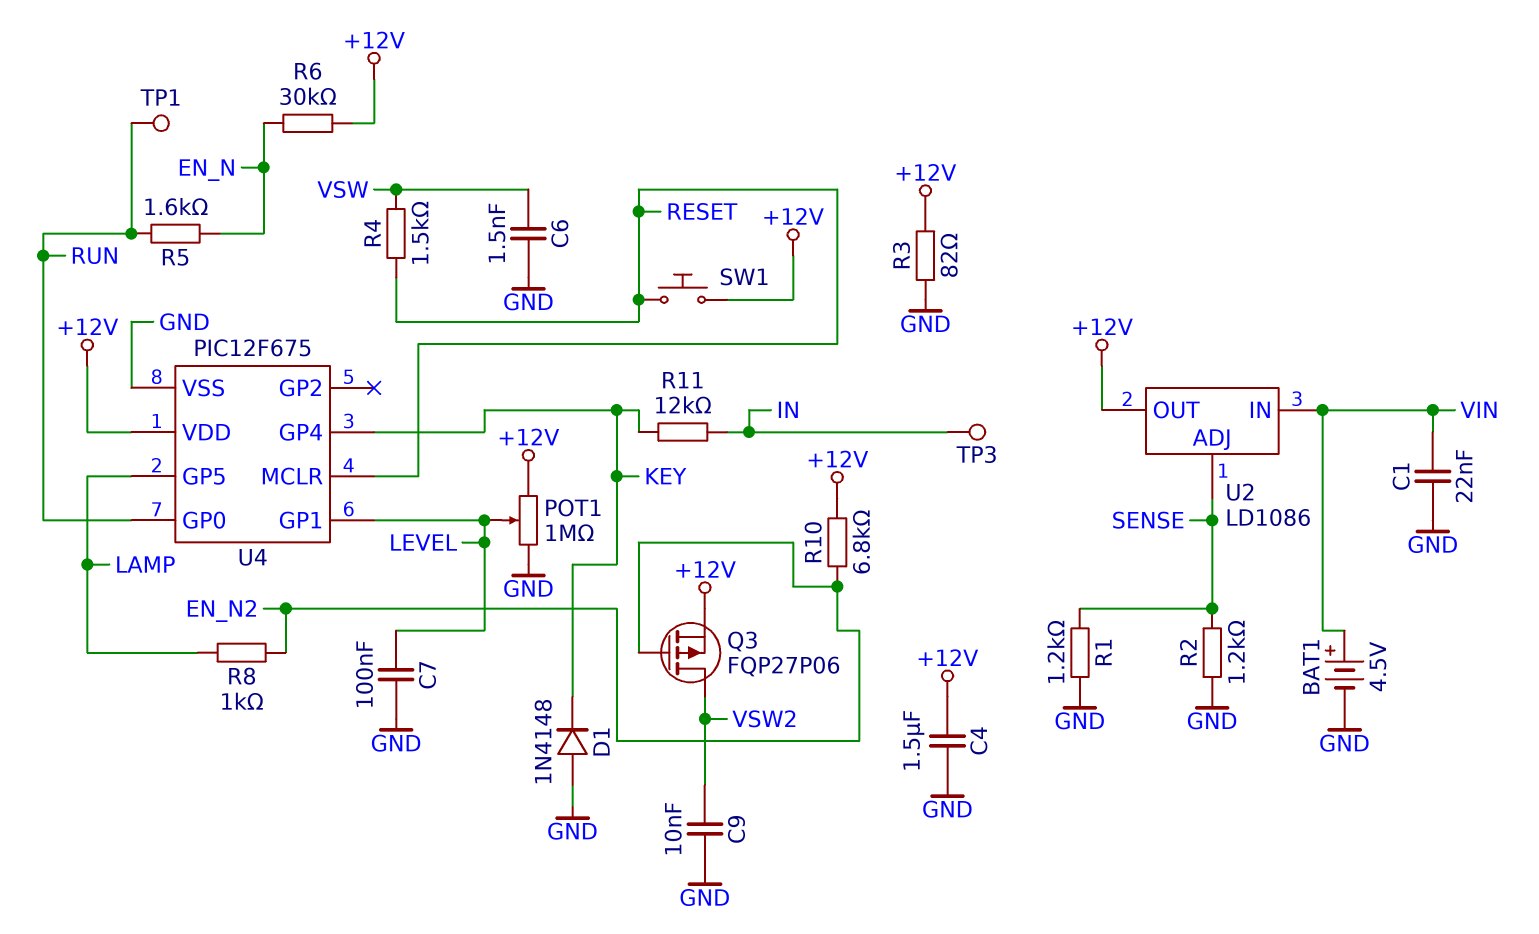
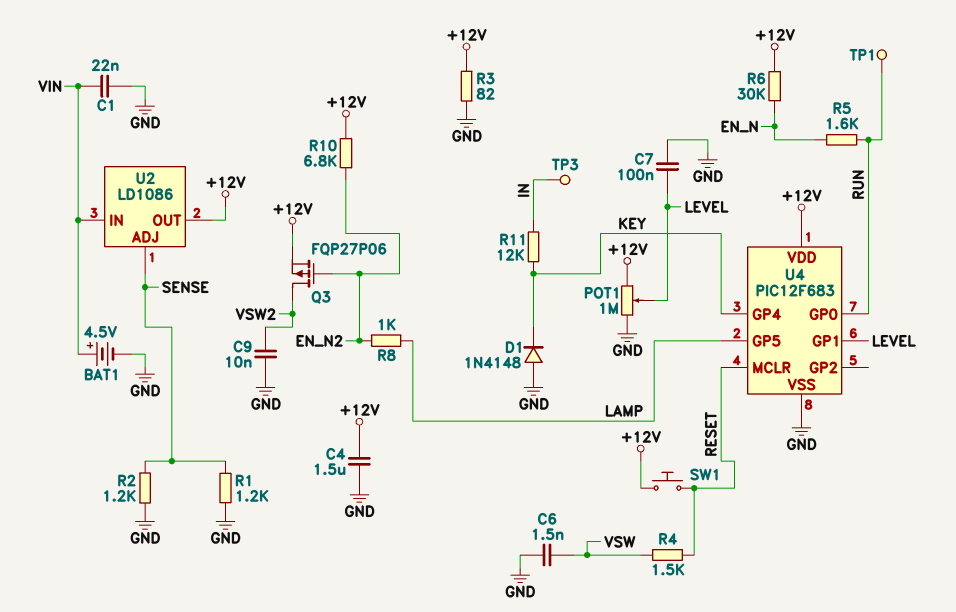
U4: PIC12F675 -> PIC12F683

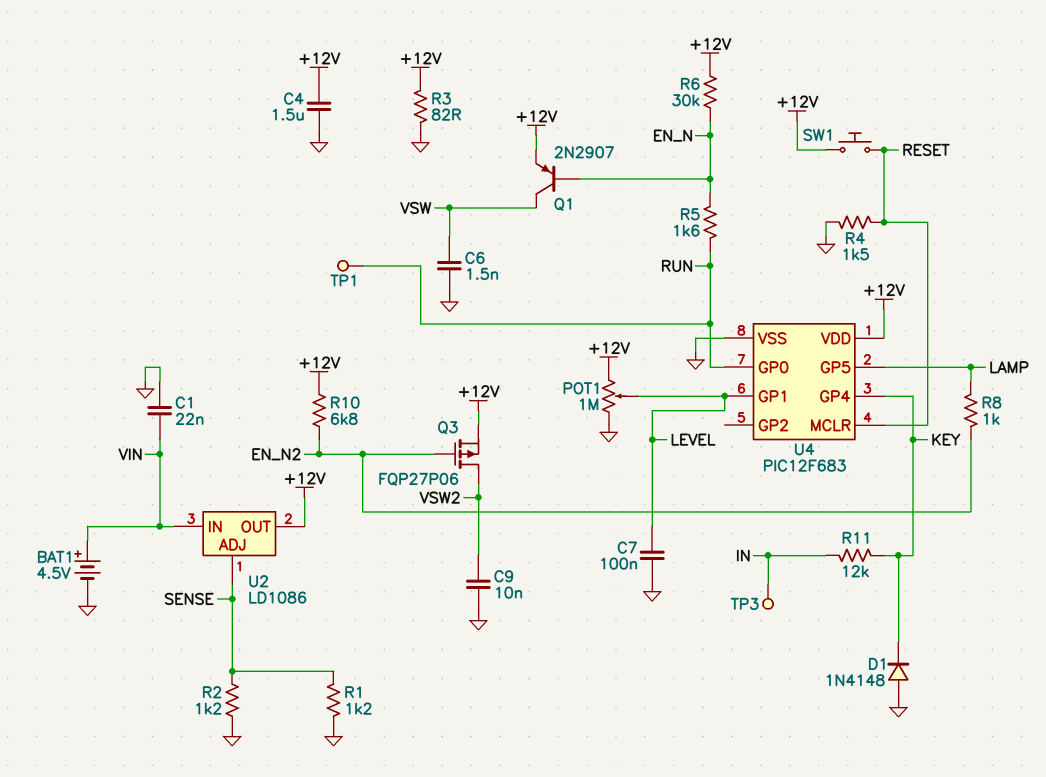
Q1: none -> PNP 2N2907 (B EN_N, C VSW, E +12V)
R4: 1.5k (RESET, VSW) -> 1.5k (GND, RESET)

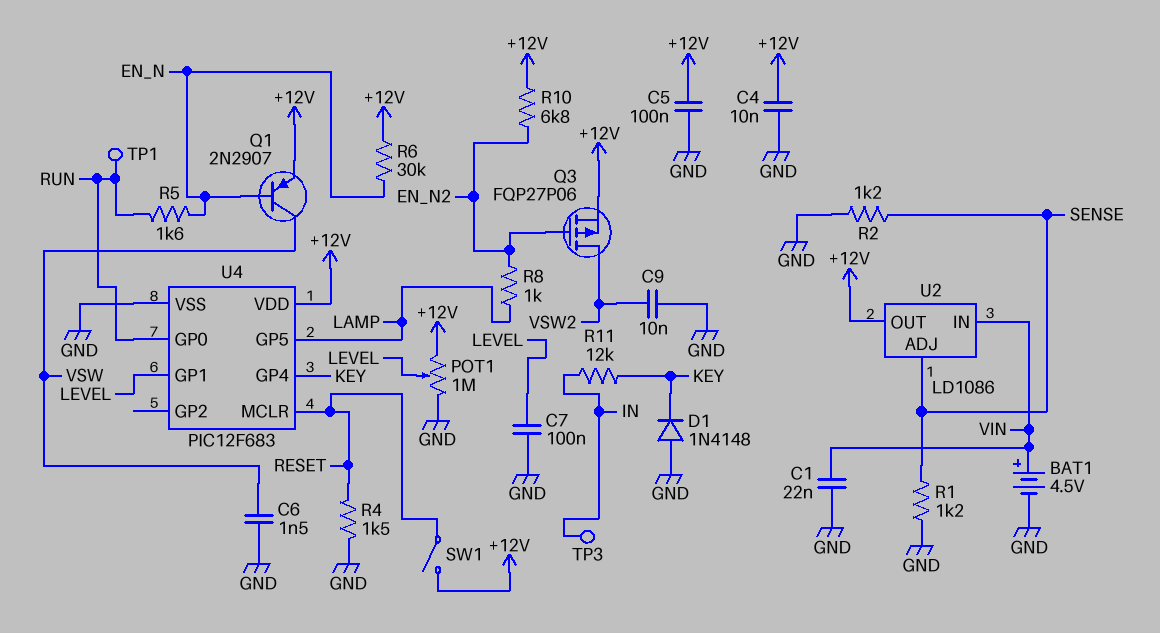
C4: 1.5uF (+12V, GND) -> 10nF (+12V, GND)
C5: none -> 100nF (+12V, GND)
R3: 82 (+12V, GND) -> none
SW1: button (+12V, RESET) -> switch (+12V, RESET)

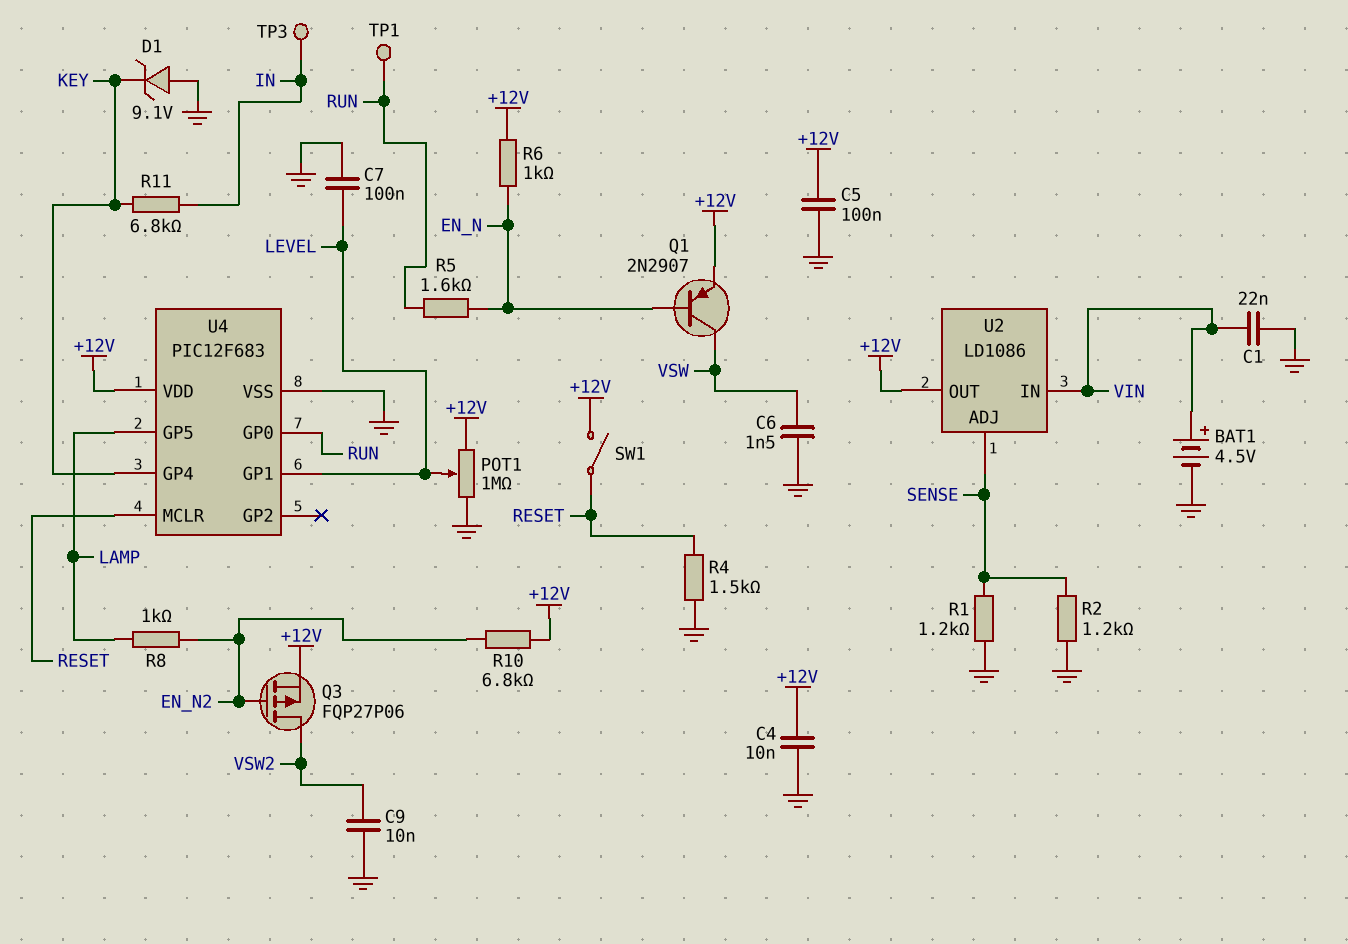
D1: diode 1N4148 (A GND, K KEY) -> zener 9.1V (A GND, K KEY)
R6: 30k (+12V, EN_N) -> 1k (+12V, EN_N)
R11: 12k (IN, KEY) -> 6.8k (IN, KEY)

